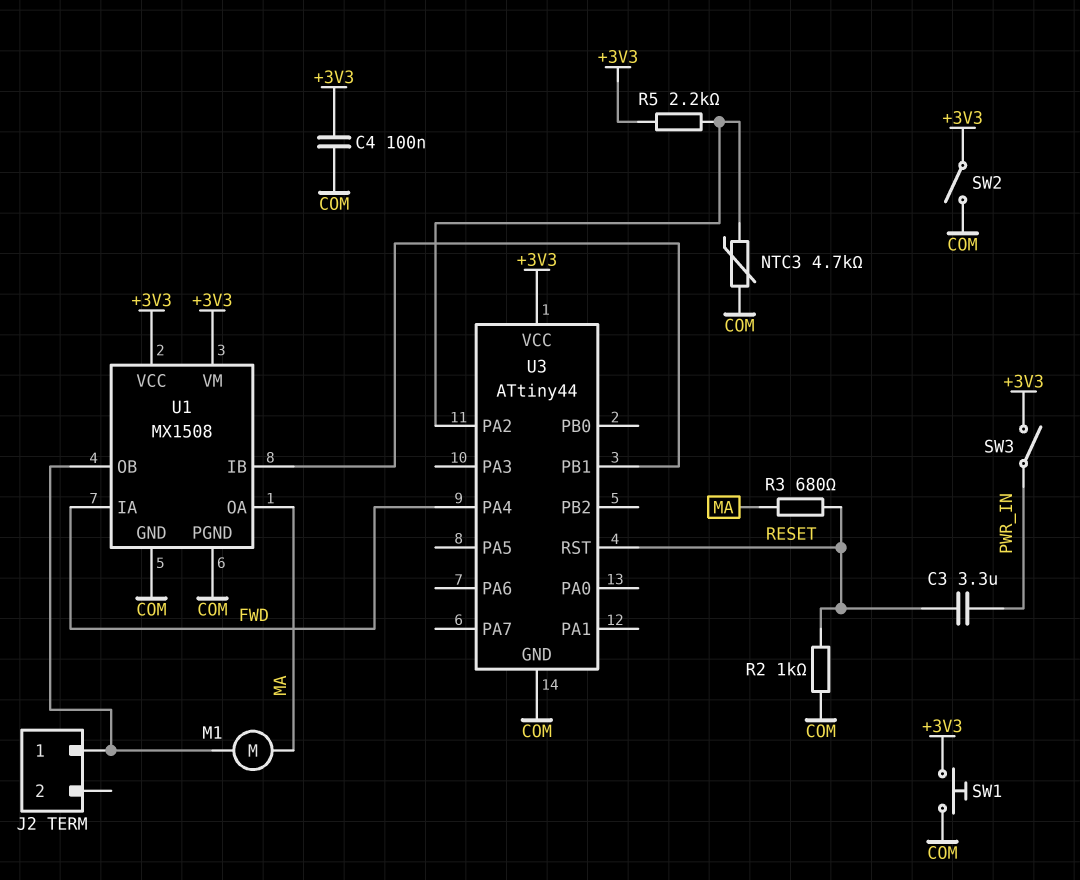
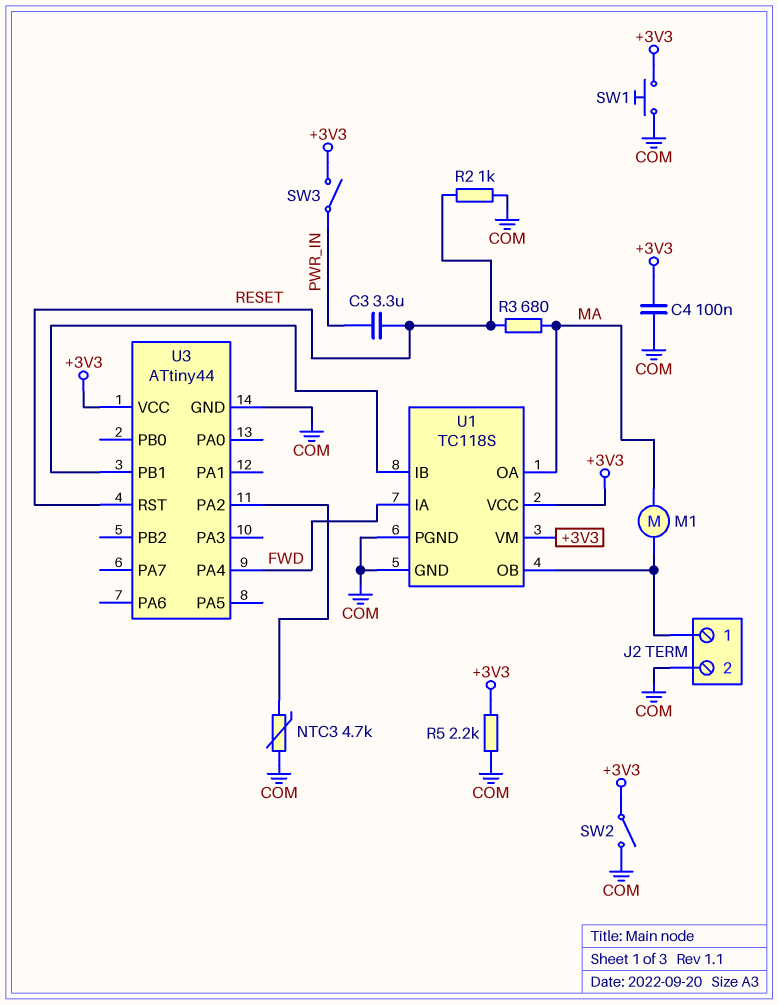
J2 pin 2: none -> COM
R5: 2.2k (+3V3, U3/PA2) -> 2.2k (+3V3, COM)
U1: MX1508 -> TC118S

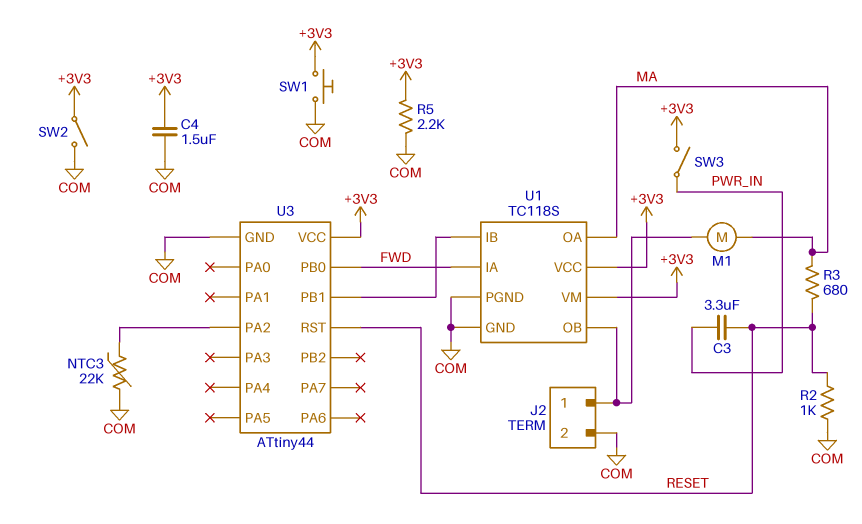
C4: 100nF (+3V3, COM) -> 1.5uF (+3V3, COM)
NTC3: 4.7k (COM, U3/PA2) -> 22k (COM, U3/PA2)
U3 pin PA4: FWD -> none
U3 pin PB0: none -> FWD

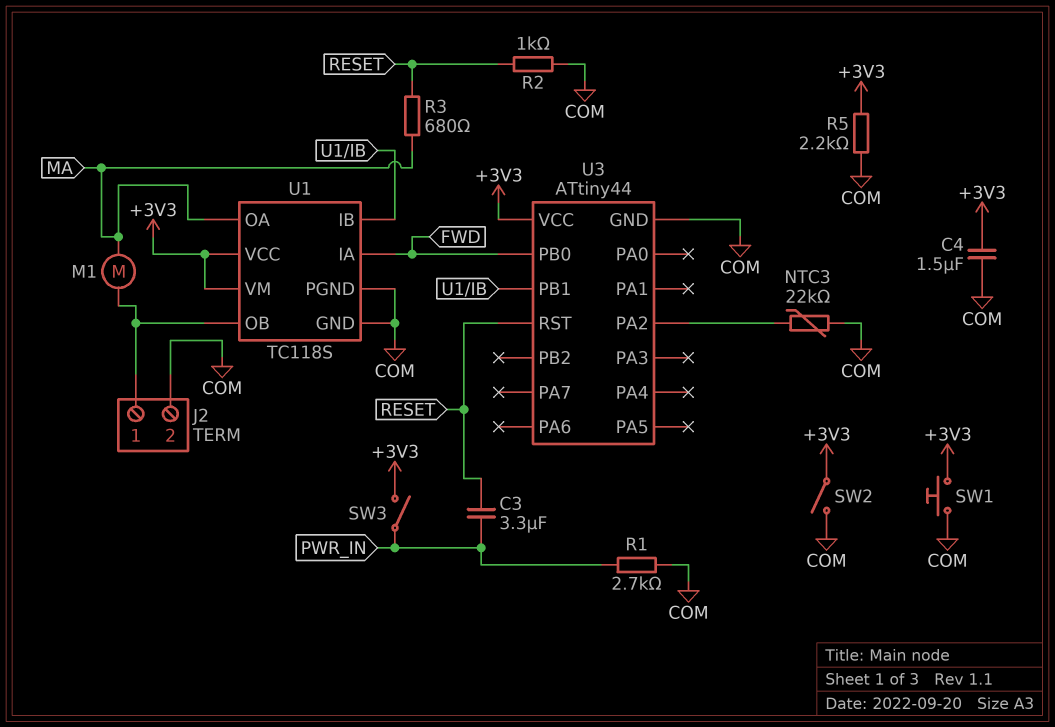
R1: none -> 2.7k (COM, PWR_IN)

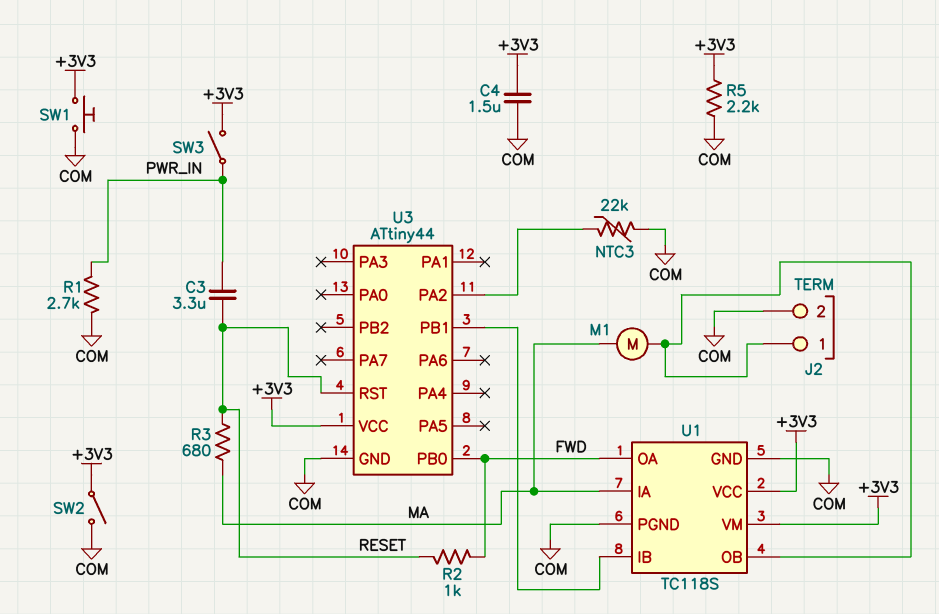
R2: 1k (COM, RESET) -> 1k (FWD, RESET)
U1 pin IA: FWD -> MA
U1 pin OA: MA -> FWD

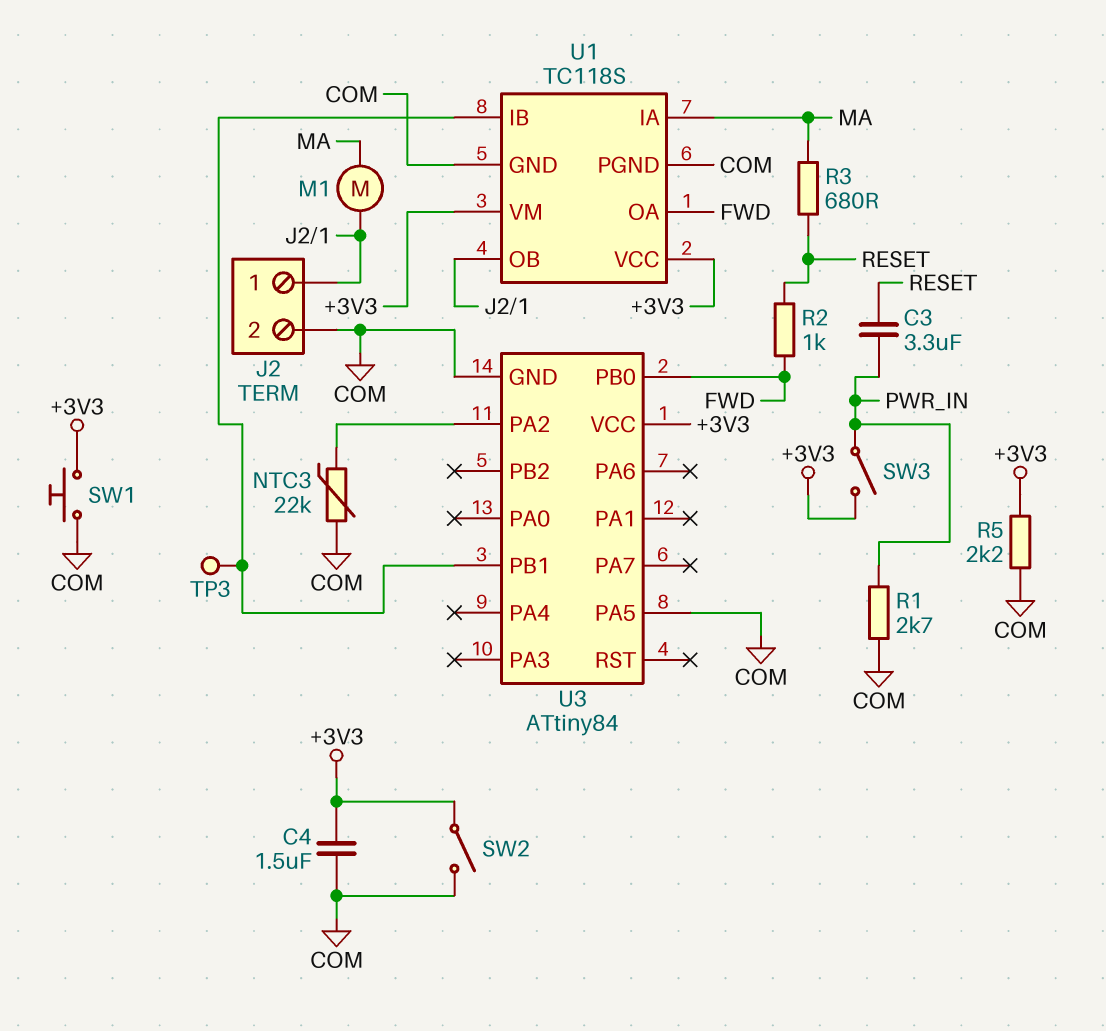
TP3: none -> test point (U1/IB)
U3: ATtiny44 -> ATtiny84
U3 pin PA5: none -> COM
U3 pin RST: RESET -> none

